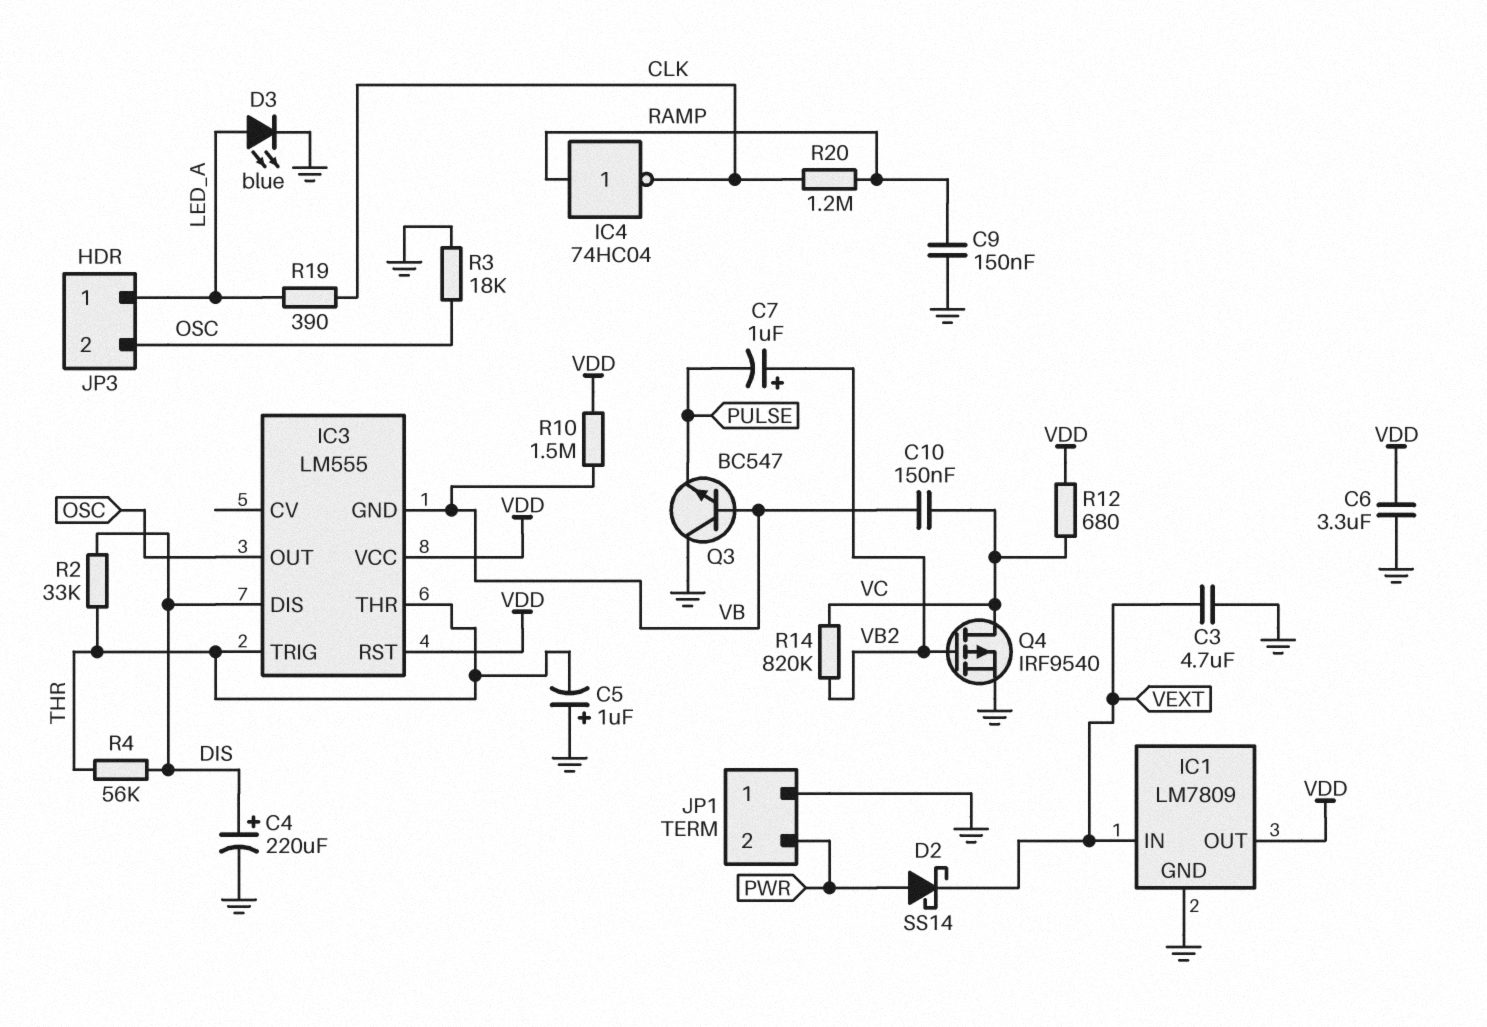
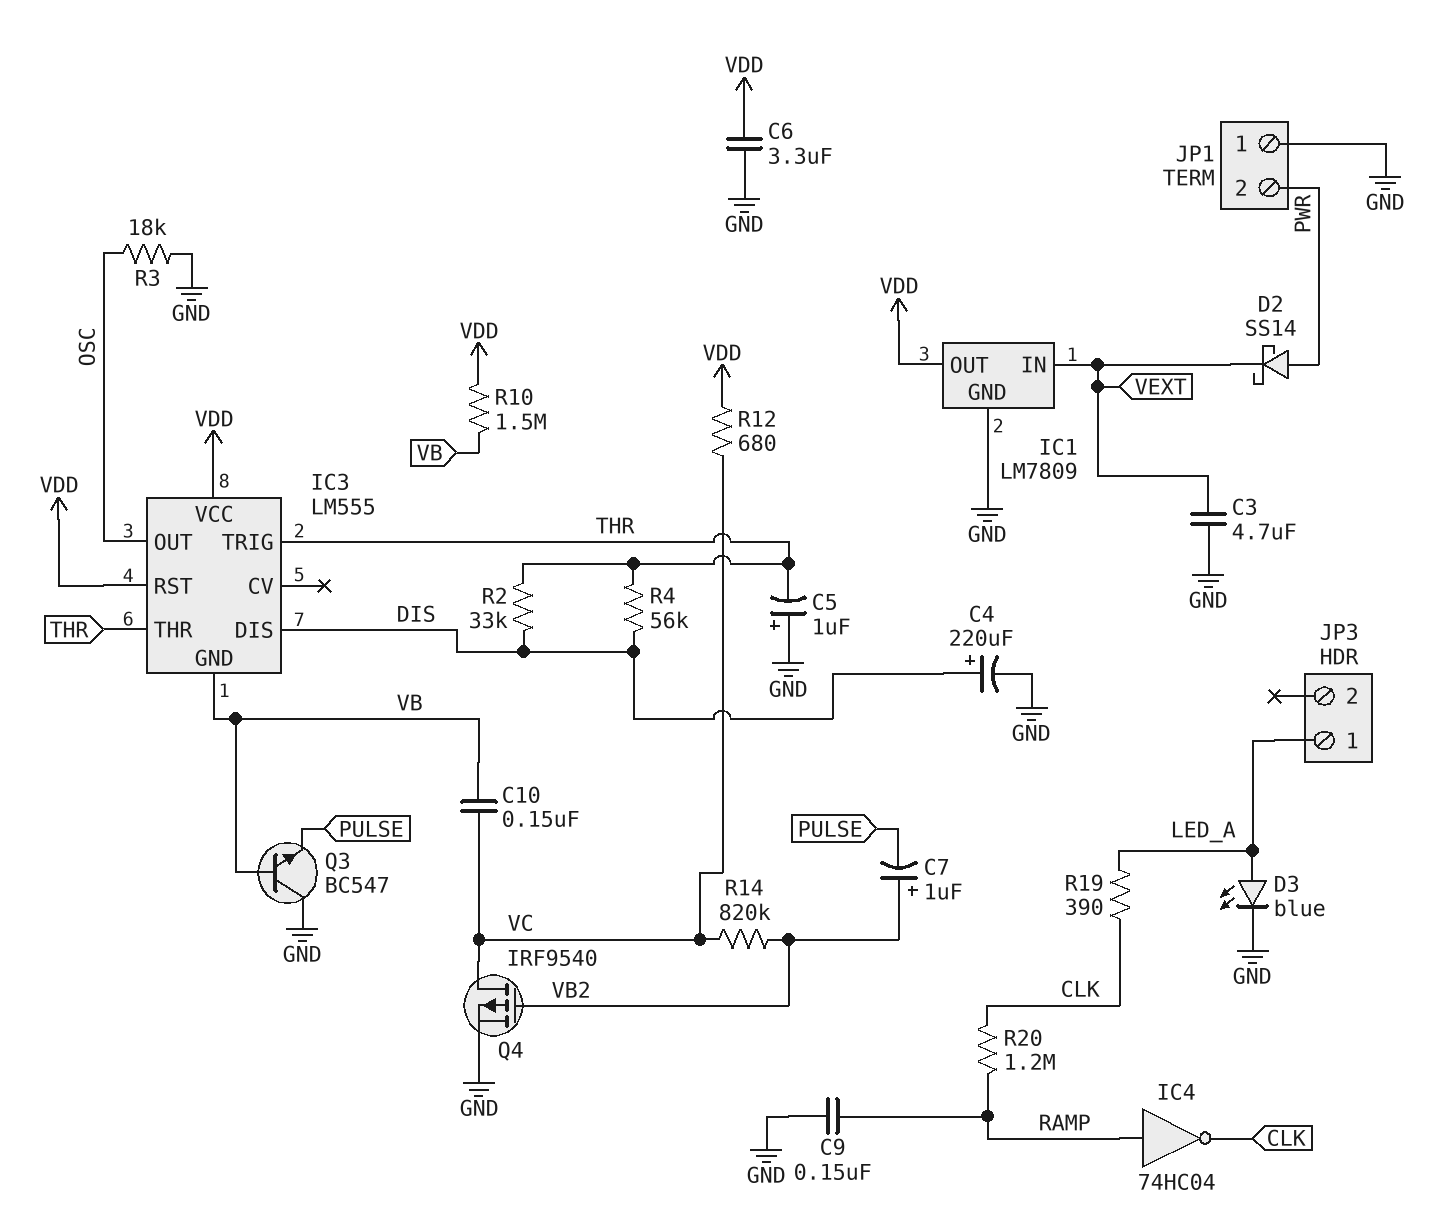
JP3 pin 2: OSC -> none

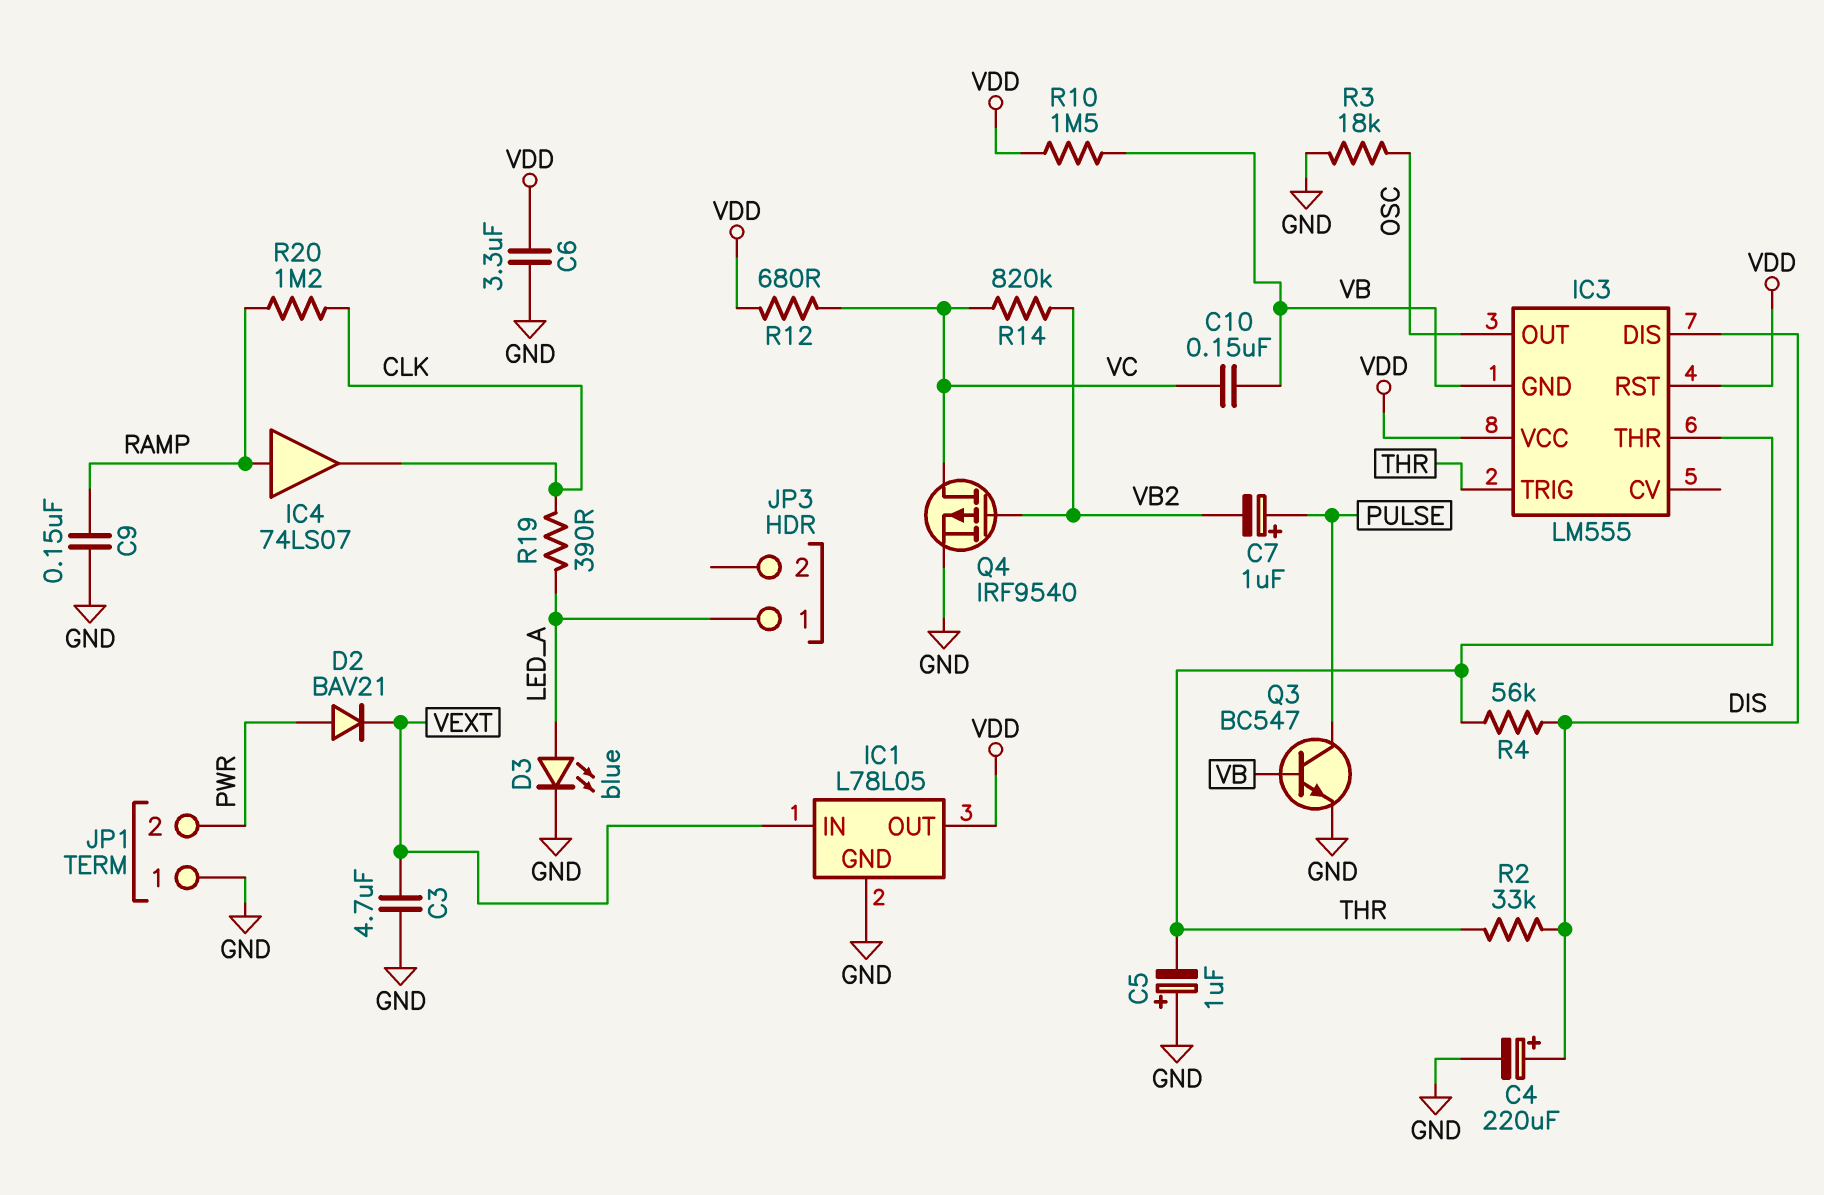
C7: 1uF (plus VB2, minus PULSE) -> 1uF (plus PULSE, minus VB2)
D2: schottky SS14 (A PWR, K VEXT) -> diode BAV21 (A PWR, K VEXT)
IC1: LM7809 -> L78L05
IC4: NOT 74HC04 (in RAMP, out CLK) -> buffer 74LS07 (in RAMP, out CLK)
Q3: NPN BC547 (B VB, C GND, E PULSE) -> NPN BC547 (B VB, C PULSE, E GND)

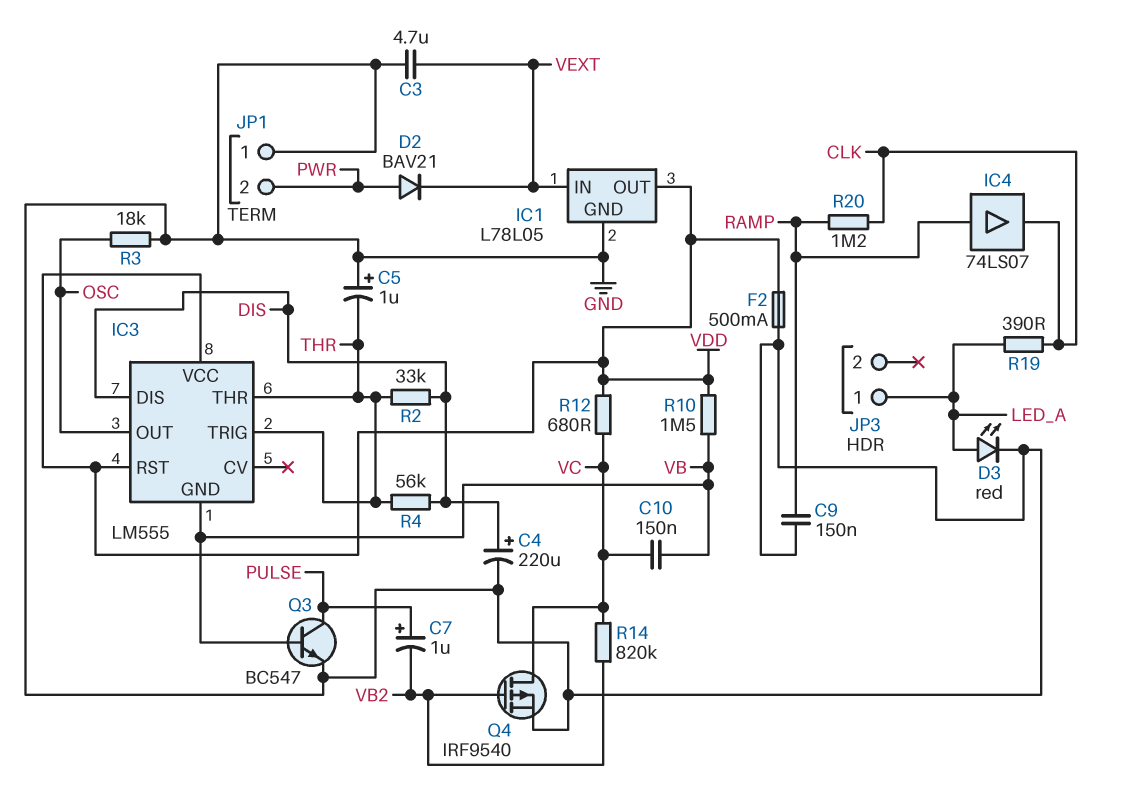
C6: 3.3uF (GND, VDD) -> none
D3: LED blue (A LED_A, K GND) -> LED red (A LED_A, K GND)
F2: none -> 500mA (GND, VDD)

